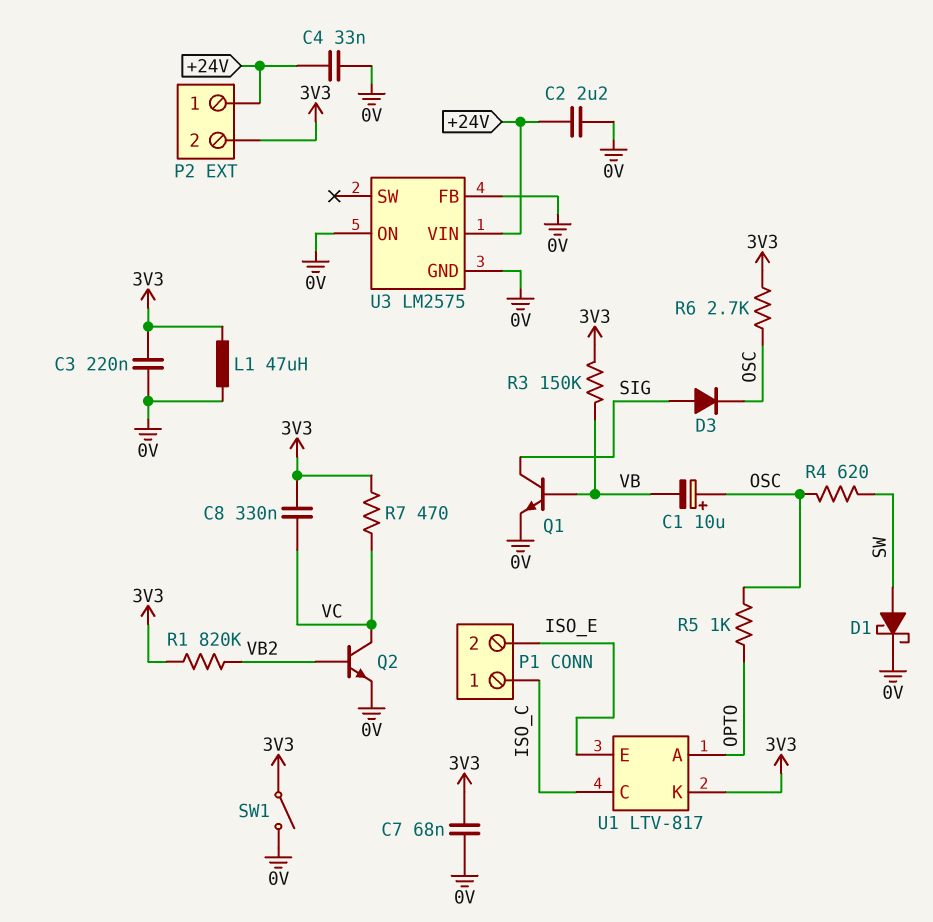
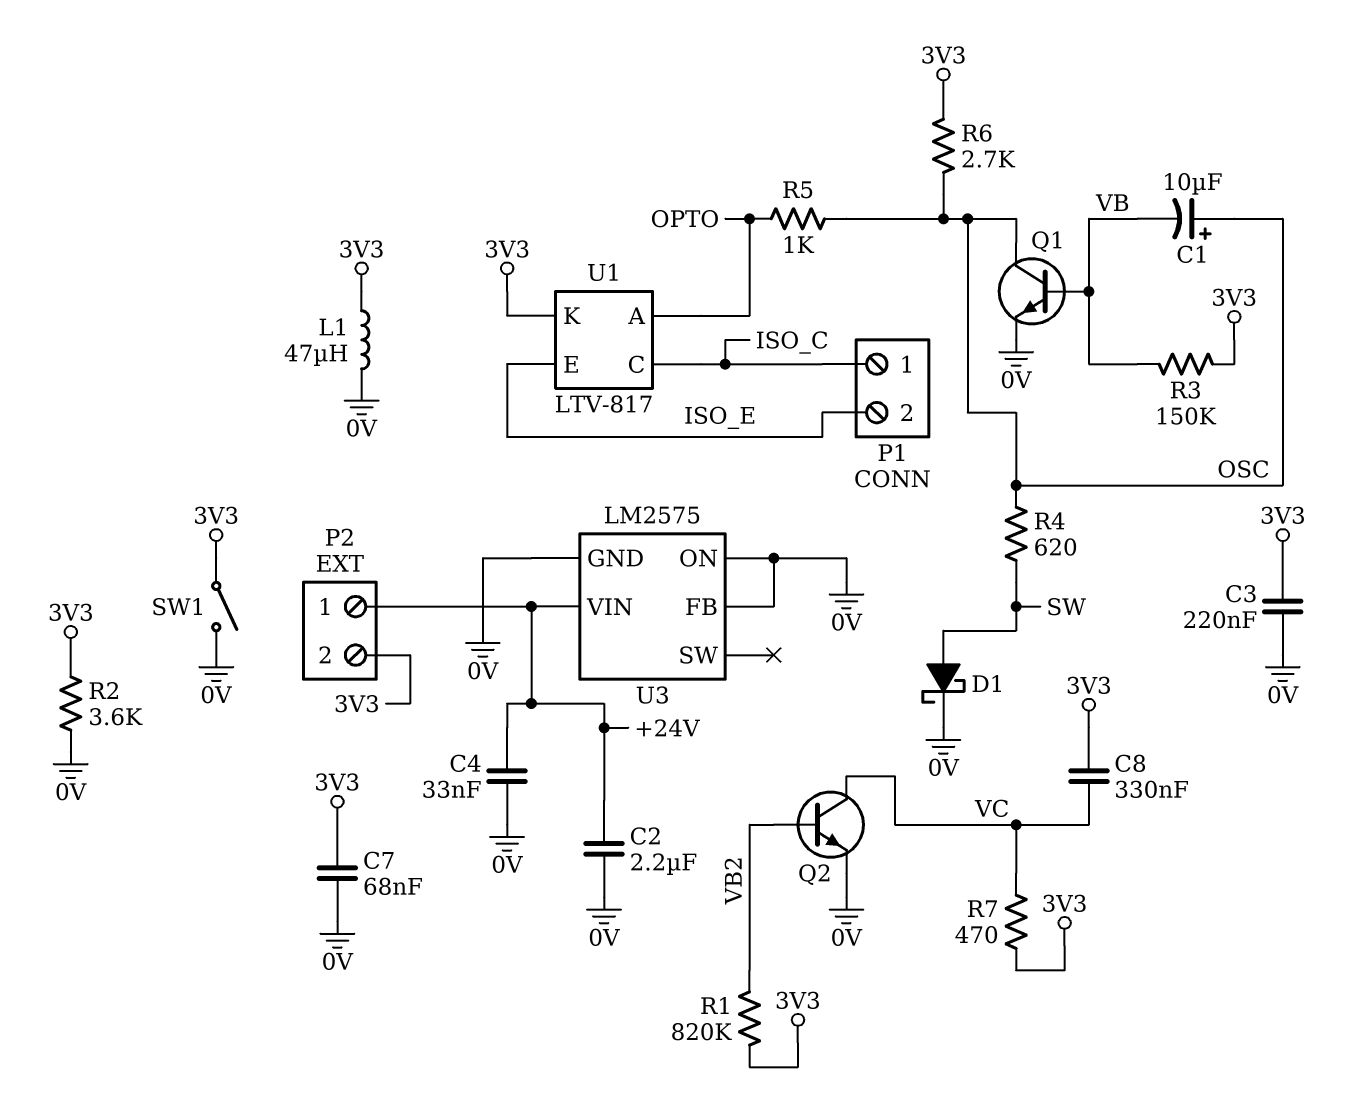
D3: diode (A SIG, K OSC) -> none
Q1: NPN (B VB, C SIG, E 0V) -> NPN (B VB, C OSC, E 0V)
R2: none -> 3.6k (0V, 3V3)

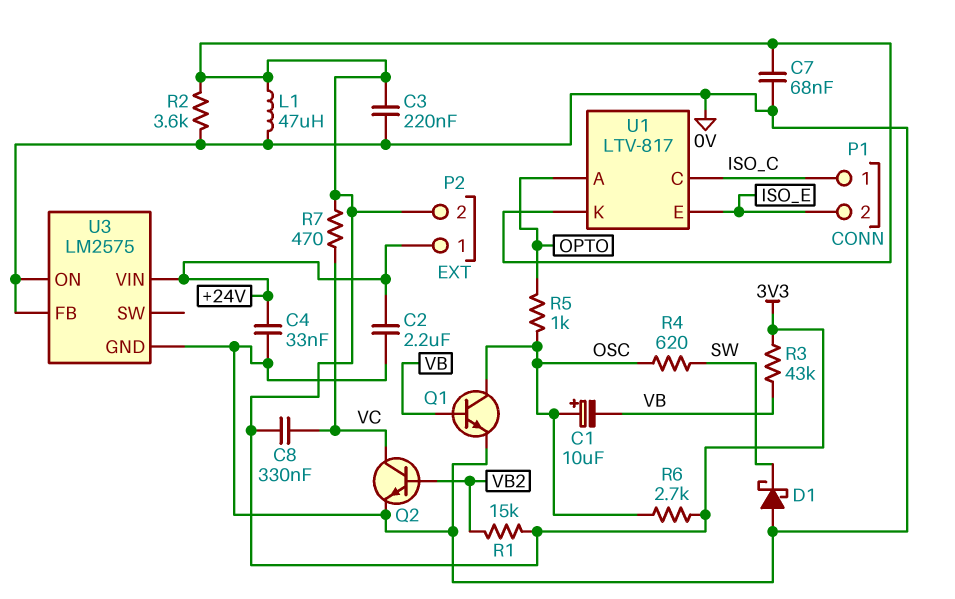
D1: schottky (A SW, K 0V) -> schottky (A 0V, K SW)
R1: 820k (3V3, VB2) -> 15k (3V3, VB2)
R3: 150k (3V3, VB) -> 43k (3V3, VB)
SW1: switch (0V, 3V3) -> none

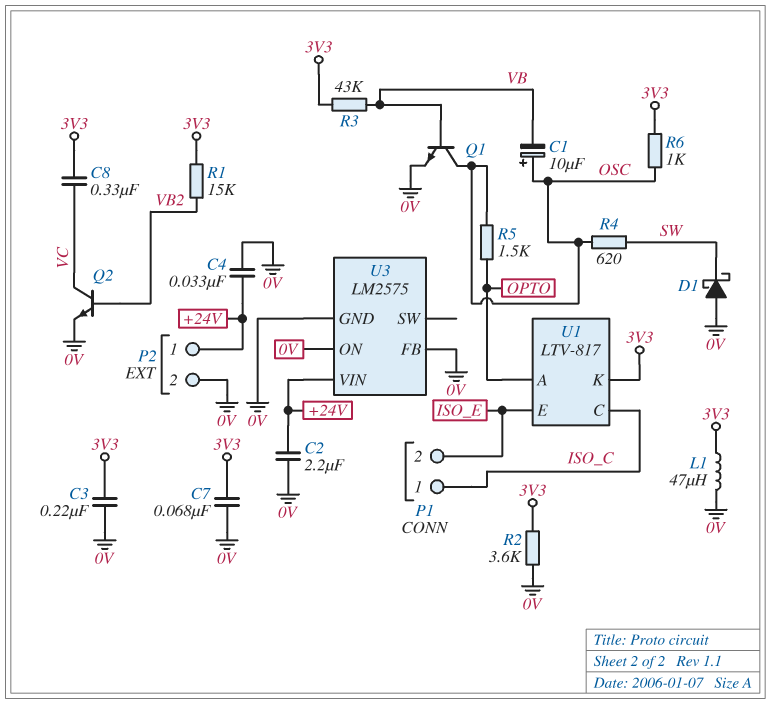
P2 pin 2: 3V3 -> 0V
R5: 1k (OPTO, OSC) -> 1.5k (OPTO, OSC)
R6: 2.7k (3V3, OSC) -> 1k (3V3, OSC)
R7: 470 (3V3, VC) -> none

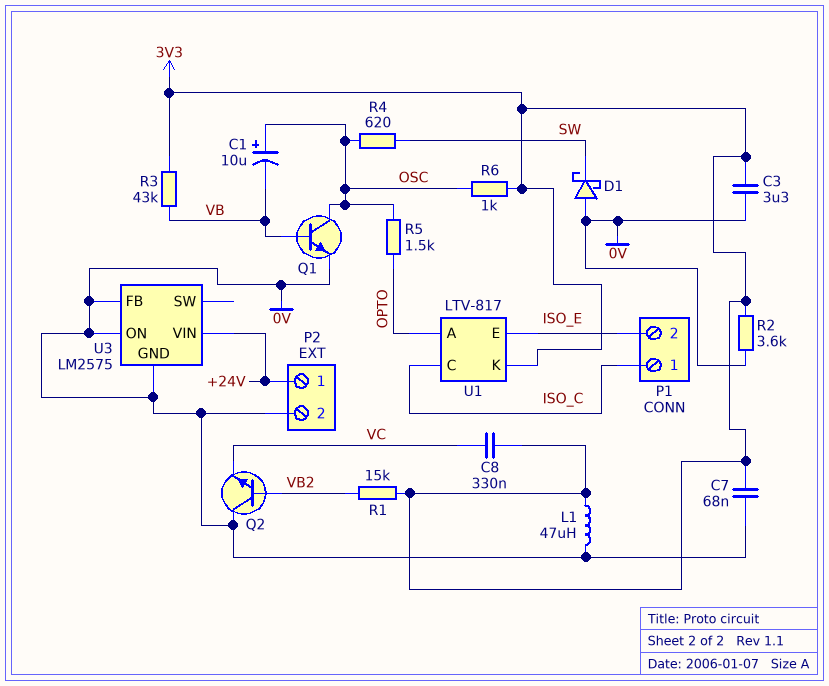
C2: 2.2uF (+24V, 0V) -> none
C3: 220nF (0V, 3V3) -> 3.3uF (0V, 3V3)
C4: 33nF (+24V, 0V) -> none
Q2: NPN (B VB2, C VC, E 0V) -> NPN (B VB2, C 0V, E VC)

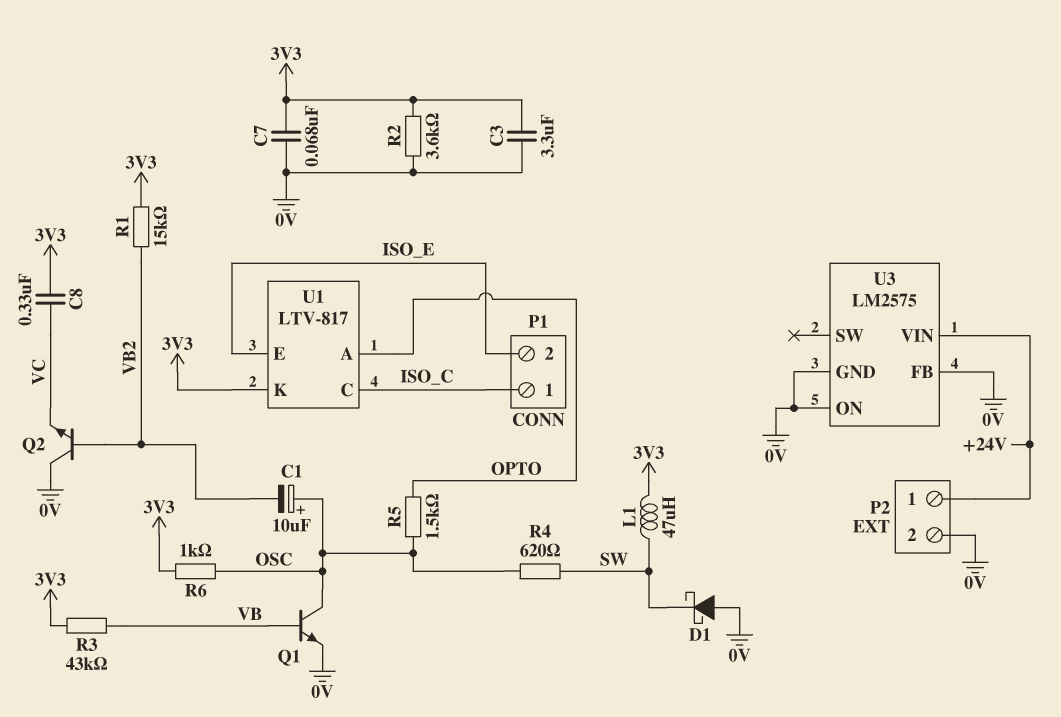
C1: 10uF (plus OSC, minus VB) -> 10uF (plus OSC, minus VB2)
L1: 47uH (0V, 3V3) -> 47uH (3V3, SW)

